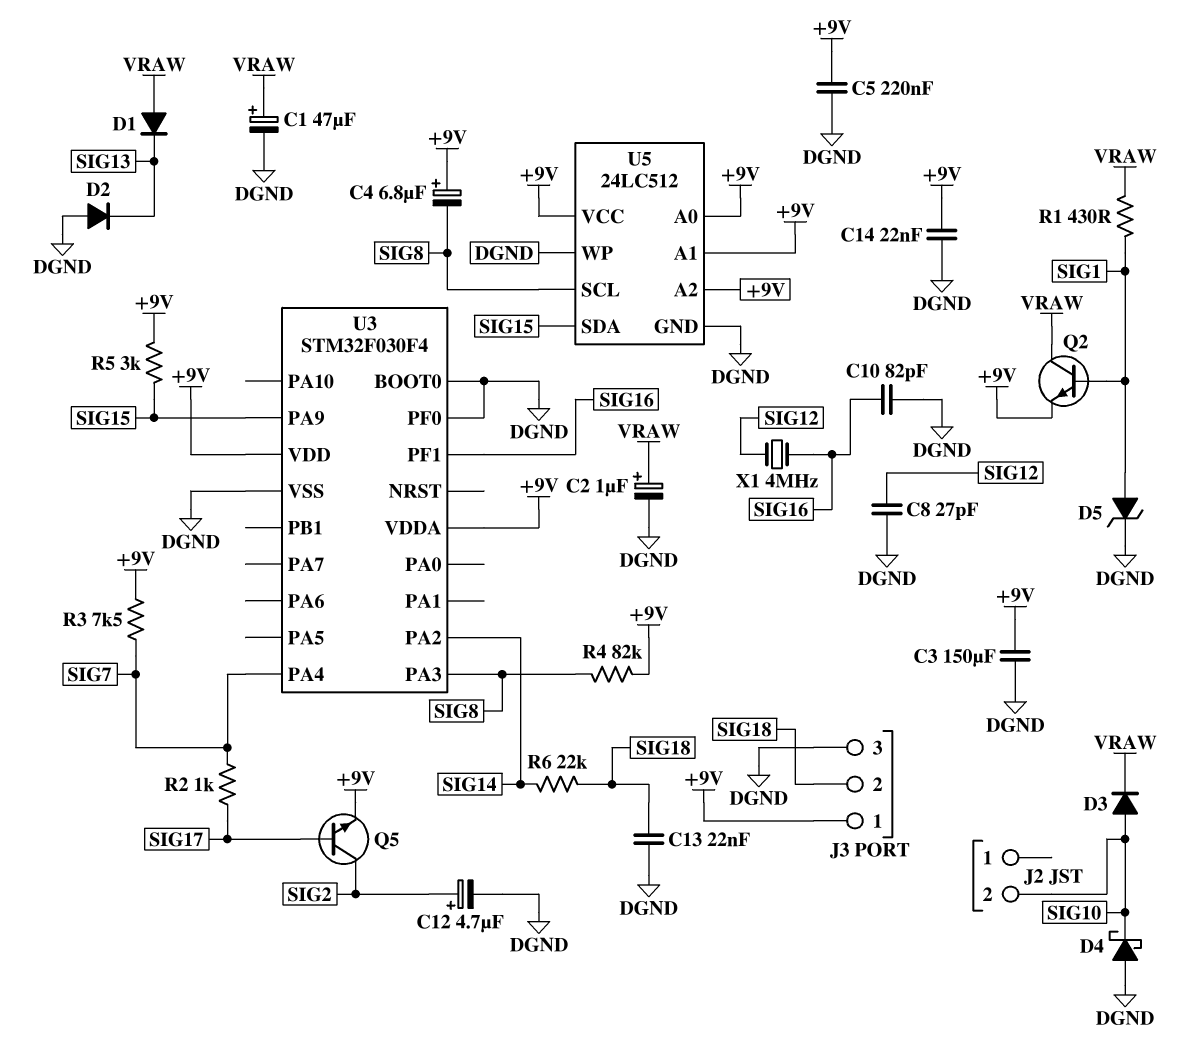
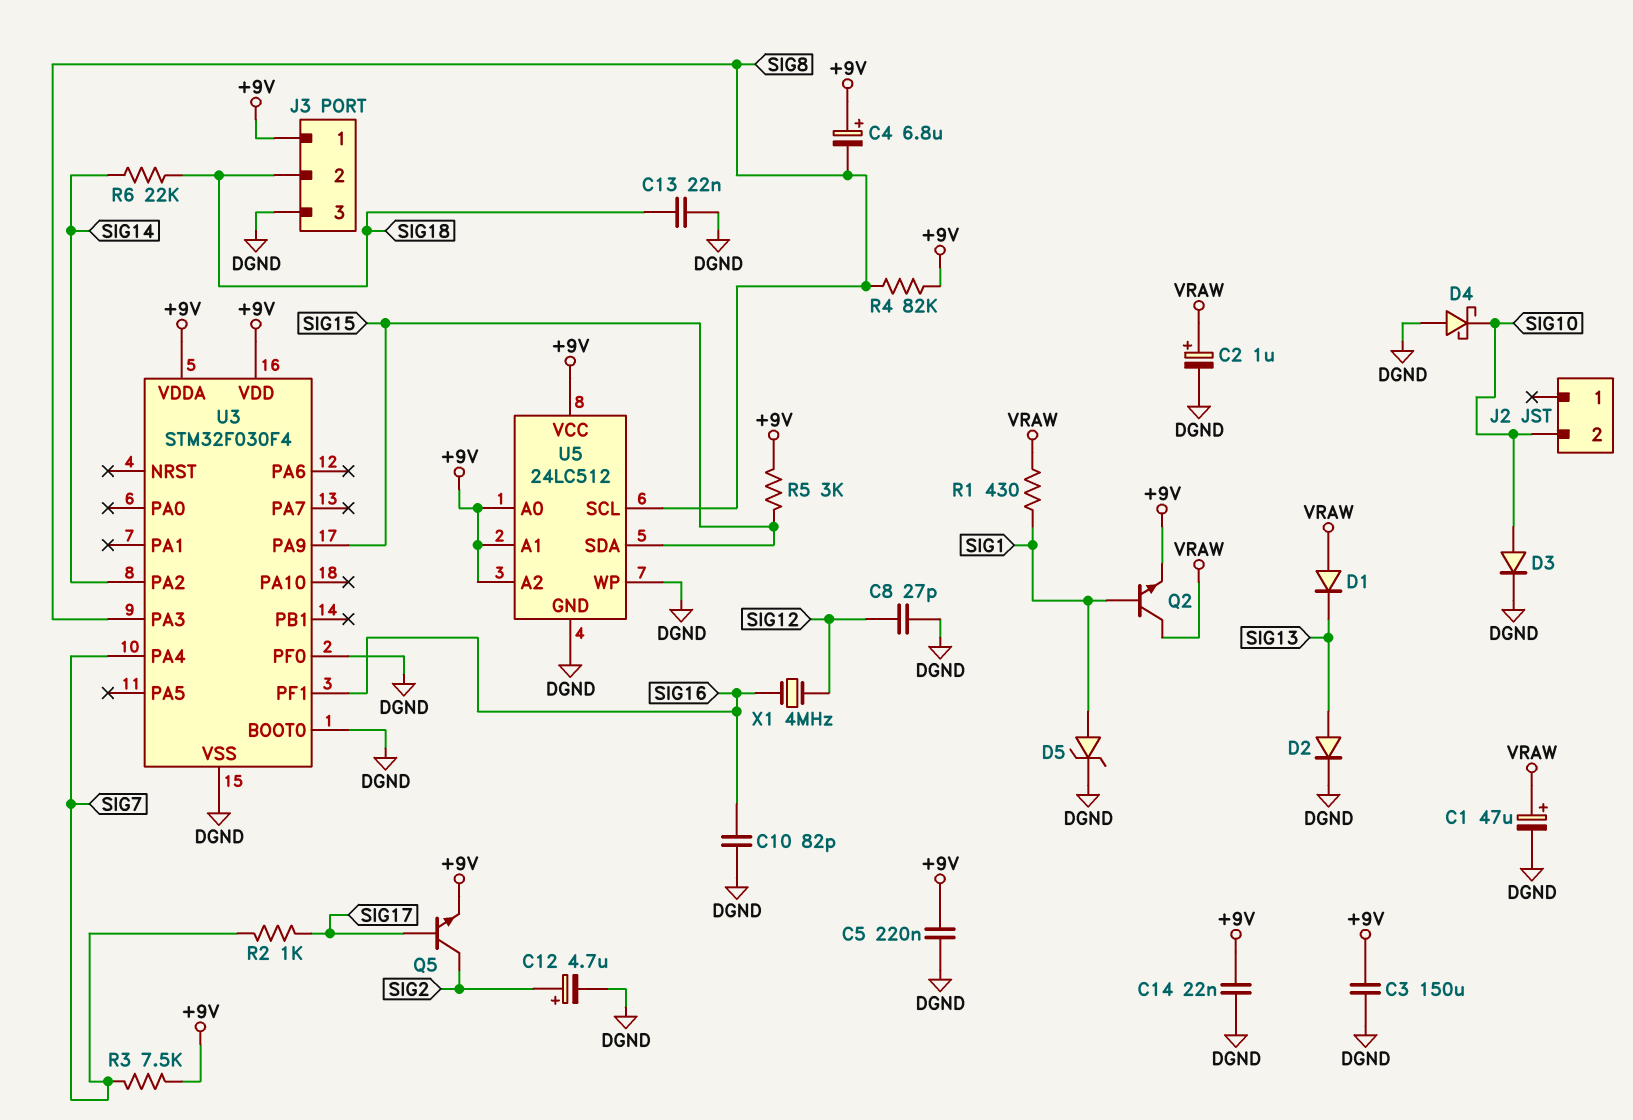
D2: diode (A DGND, K SIG13) -> diode (A SIG13, K DGND)
D3: diode (A SIG10, K VRAW) -> diode (A SIG10, K DGND)

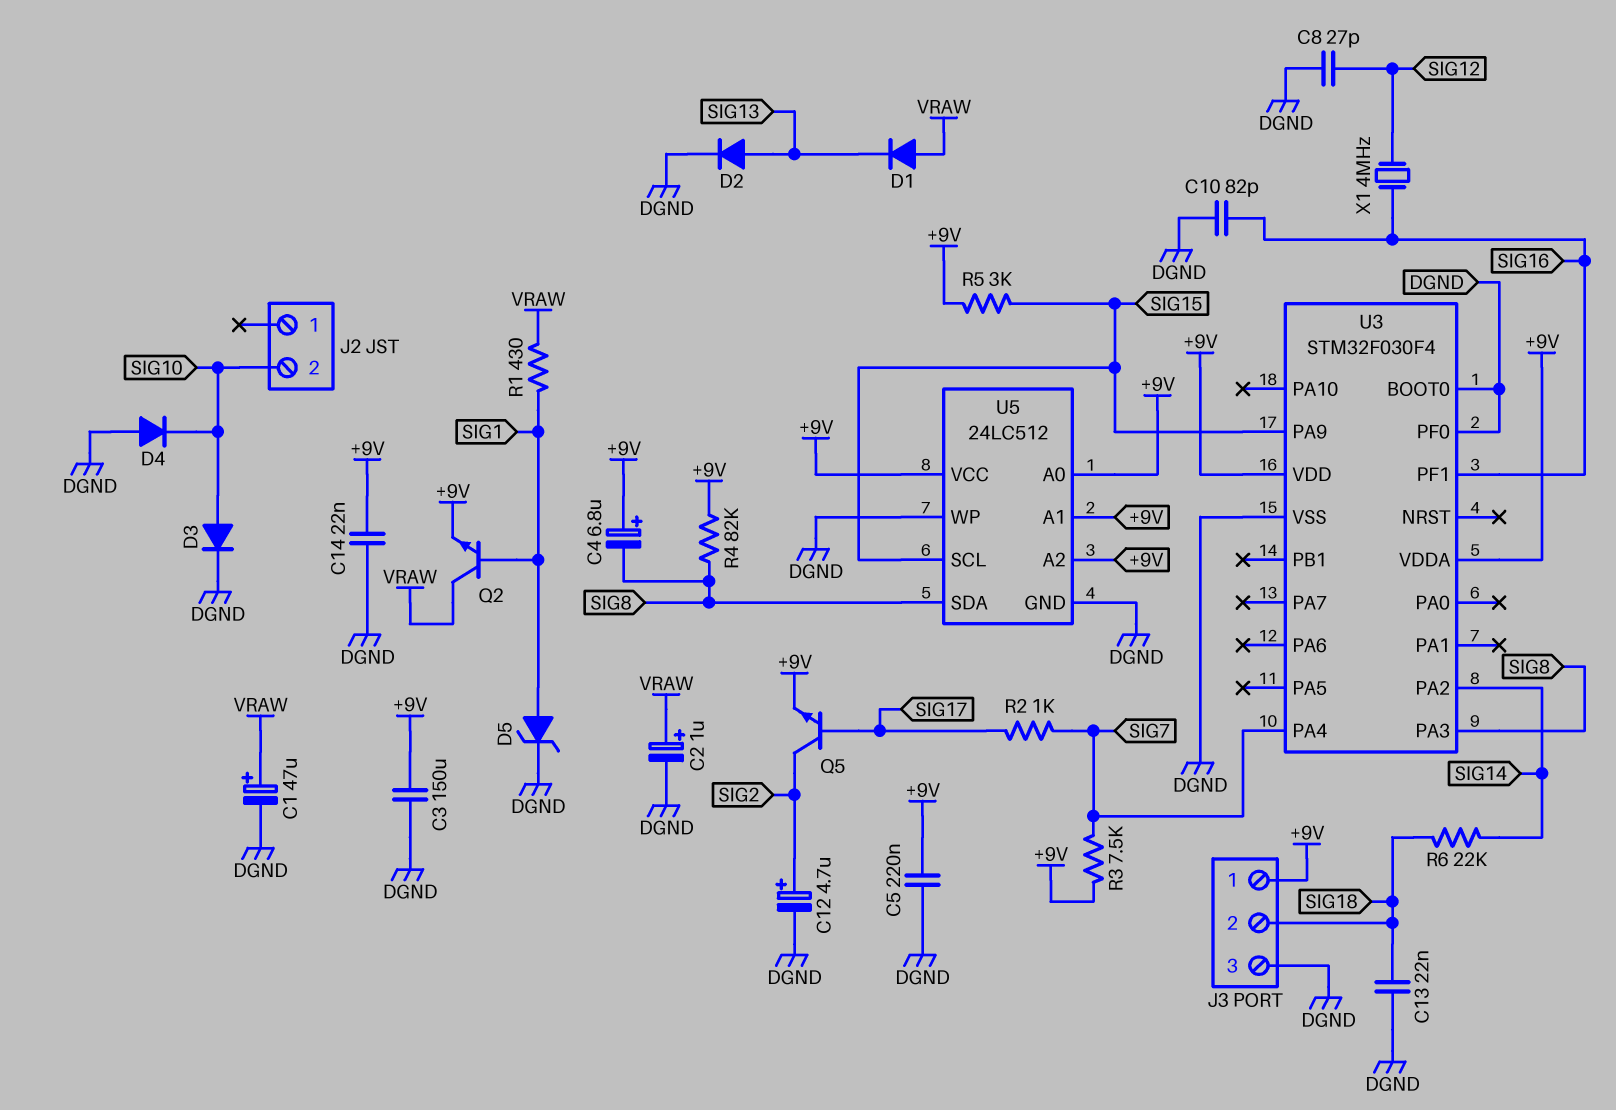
D4: schottky (A DGND, K SIG10) -> diode (A DGND, K SIG10)
U5 pin SCL: SIG8 -> SIG15
U5 pin SDA: SIG15 -> SIG8

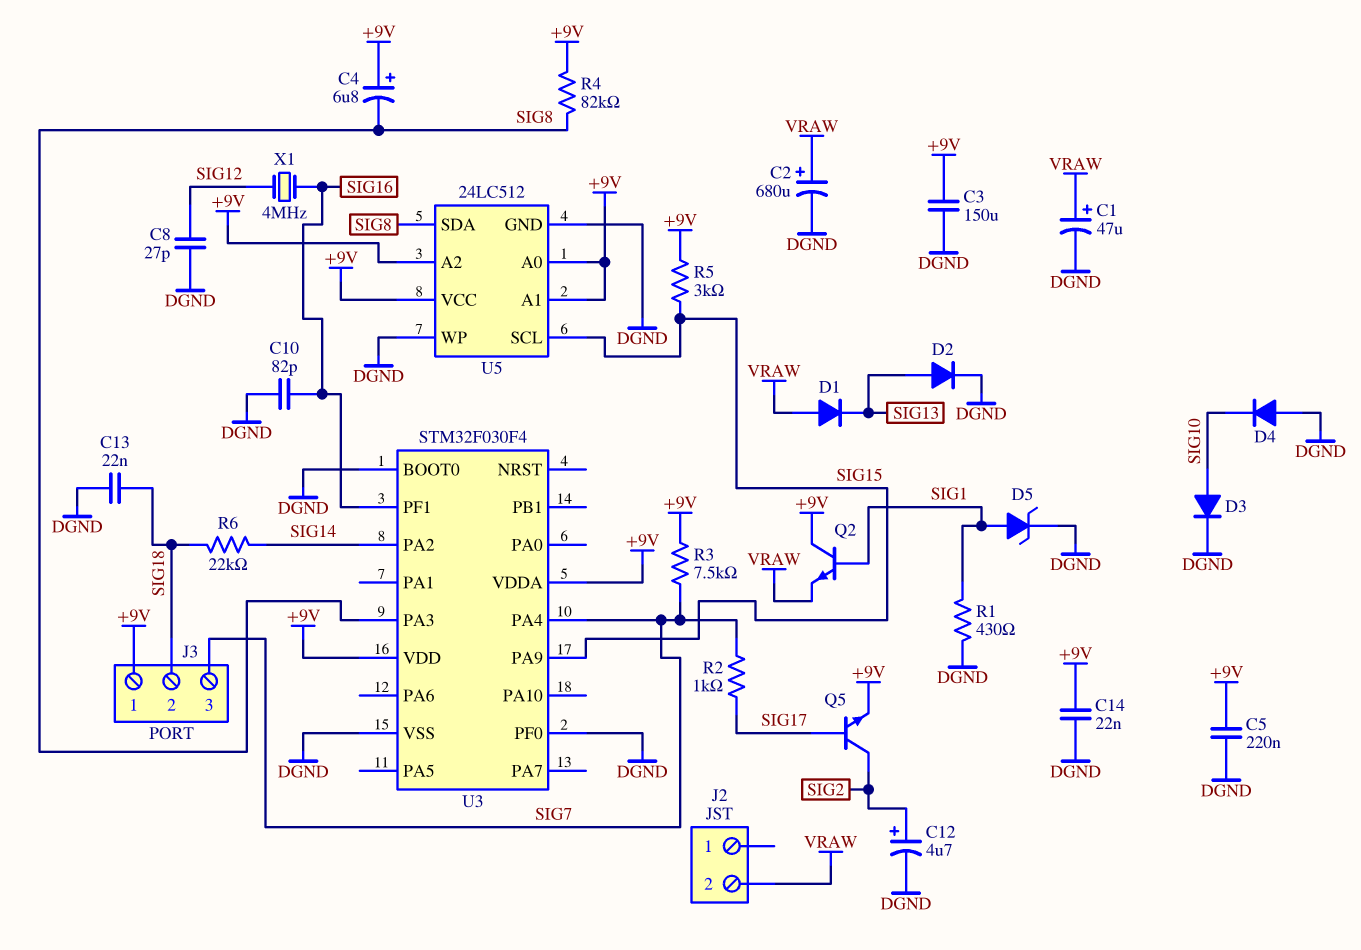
C2: 1uF (plus VRAW, minus DGND) -> 680uF (plus VRAW, minus DGND)
J2 pin 2: SIG10 -> VRAW
J3 pin 3: DGND -> SIG7
Q2: NPN (B SIG1, C VRAW, E +9V) -> NPN (B SIG1, C +9V, E VRAW)
R1: 430 (SIG1, VRAW) -> 430 (DGND, SIG1)

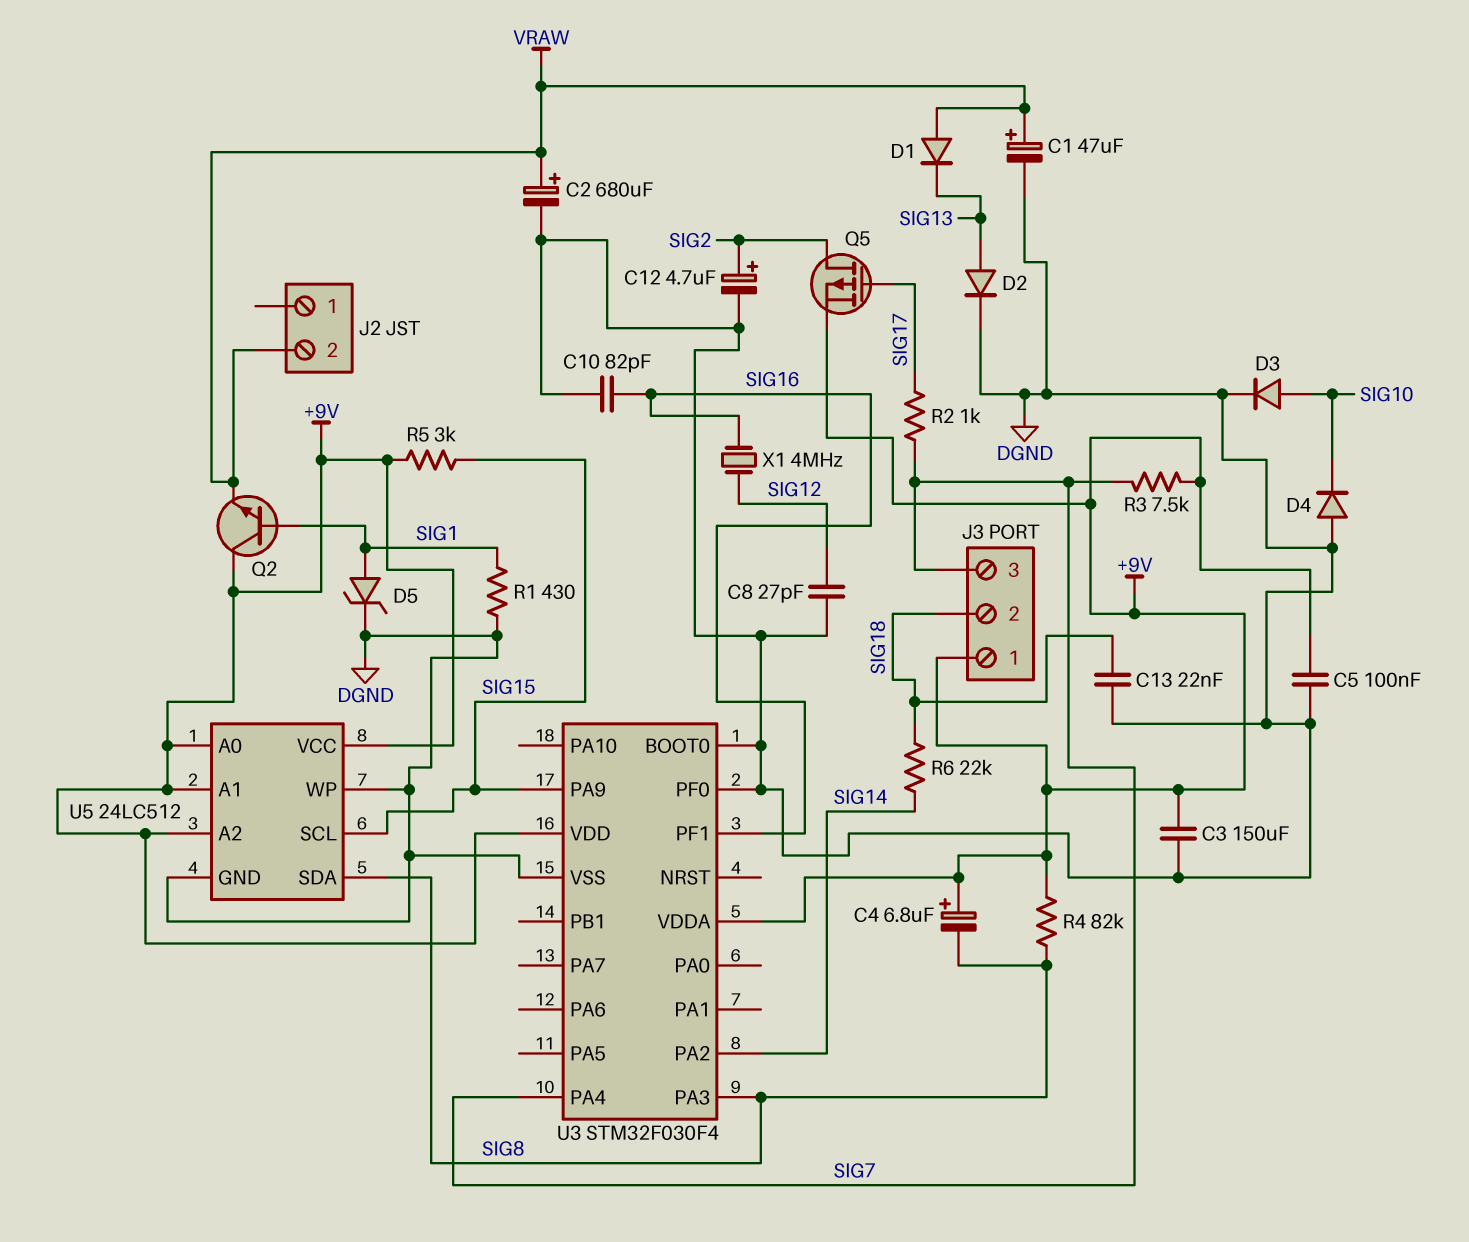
C5: 220nF (+9V, DGND) -> 100nF (+9V, DGND)
C14: 22nF (+9V, DGND) -> none
Q5: NPN (B SIG17, C SIG2, E +9V) -> PMOS (G SIG17, D SIG2, S +9V)

